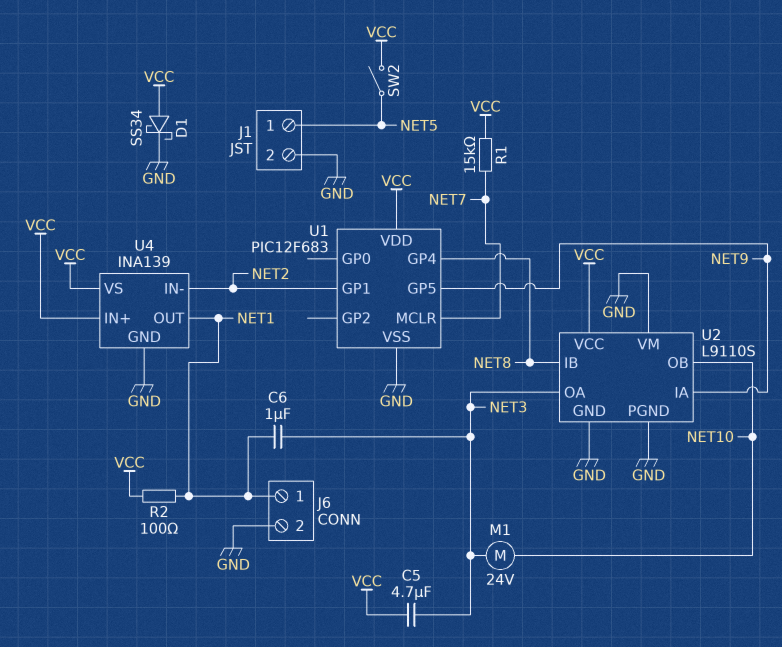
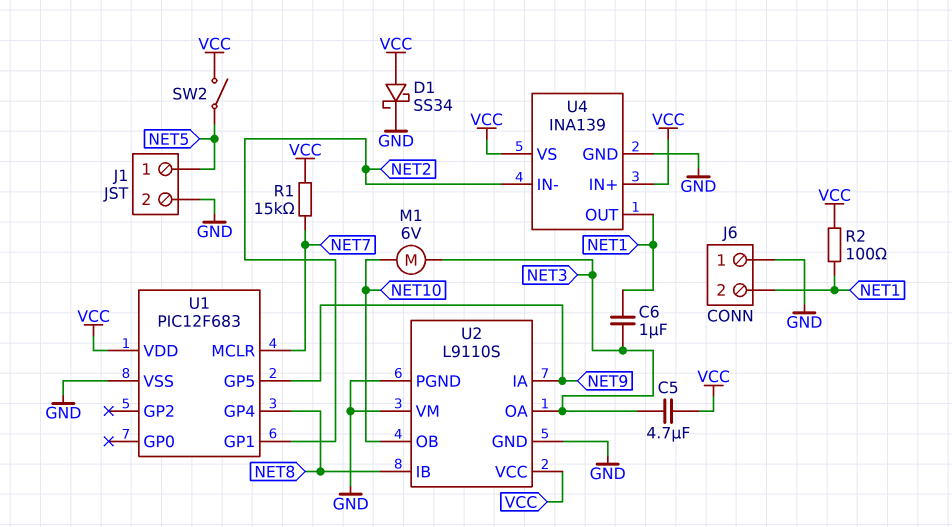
J6 pin 1: NET1 -> GND
J6 pin 2: GND -> NET1
M1: motor 24V (NET3, NET10) -> motor 6V (NET3, NET10)

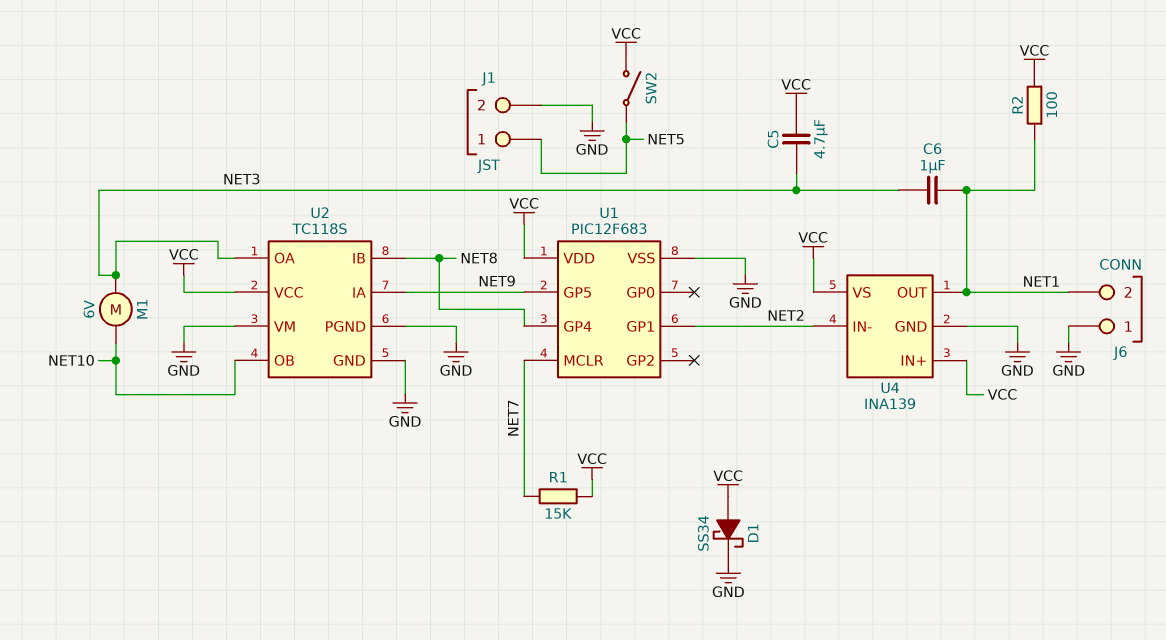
U2: L9110S -> TC118S

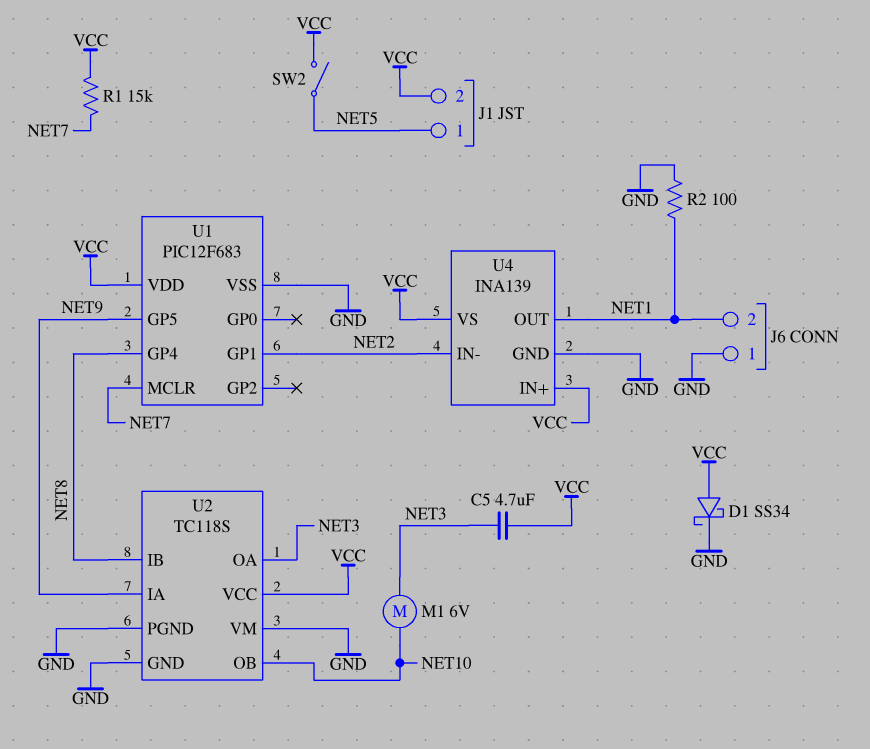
C6: 1uF (NET1, NET3) -> none
J1 pin 2: GND -> VCC
R2: 100 (NET1, VCC) -> 100 (GND, NET1)

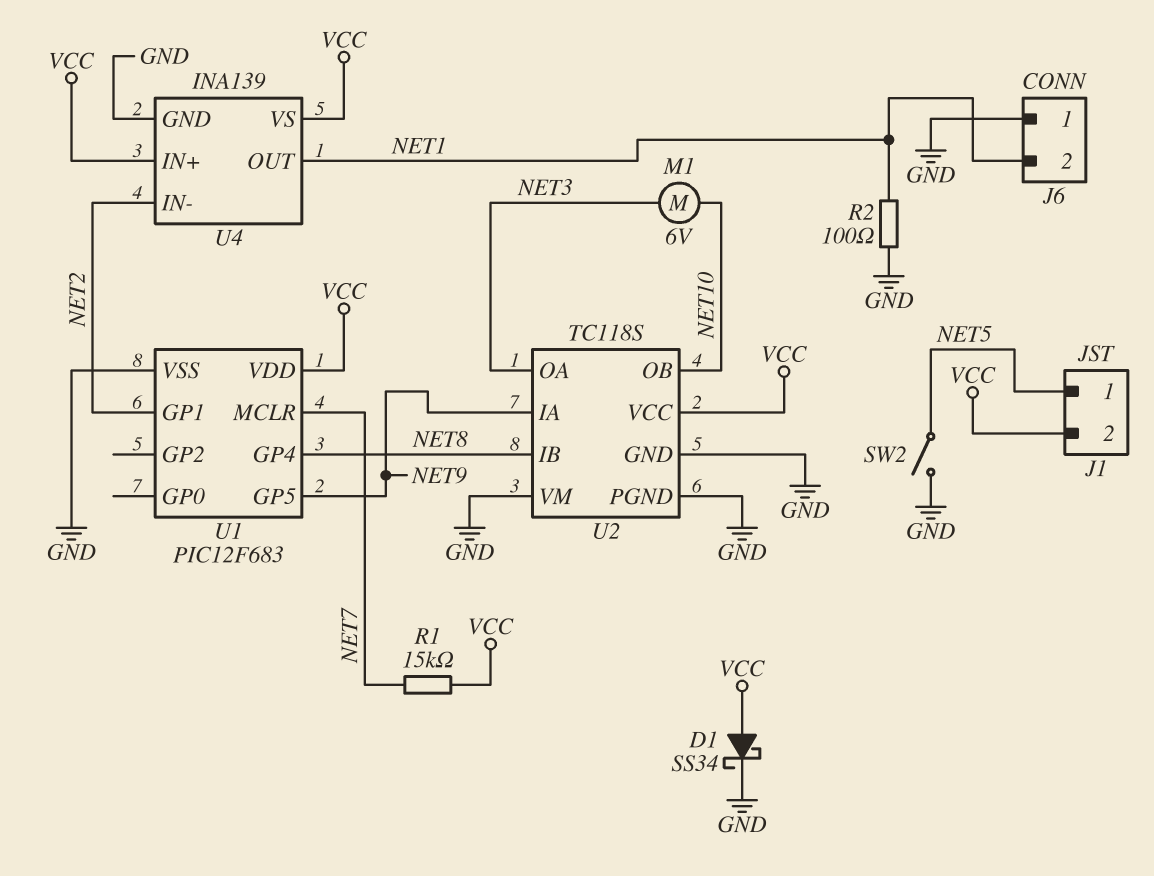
C5: 4.7uF (NET3, VCC) -> none
SW2: switch (NET5, VCC) -> switch (GND, NET5)

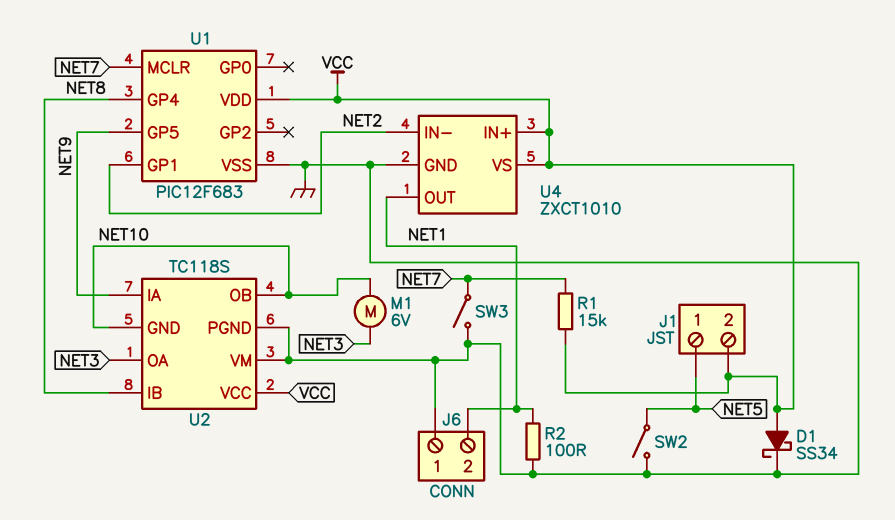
SW3: none -> switch (GND, NET7)
U2 pin GND: GND -> NET10
U4: INA139 -> ZXCT1010

